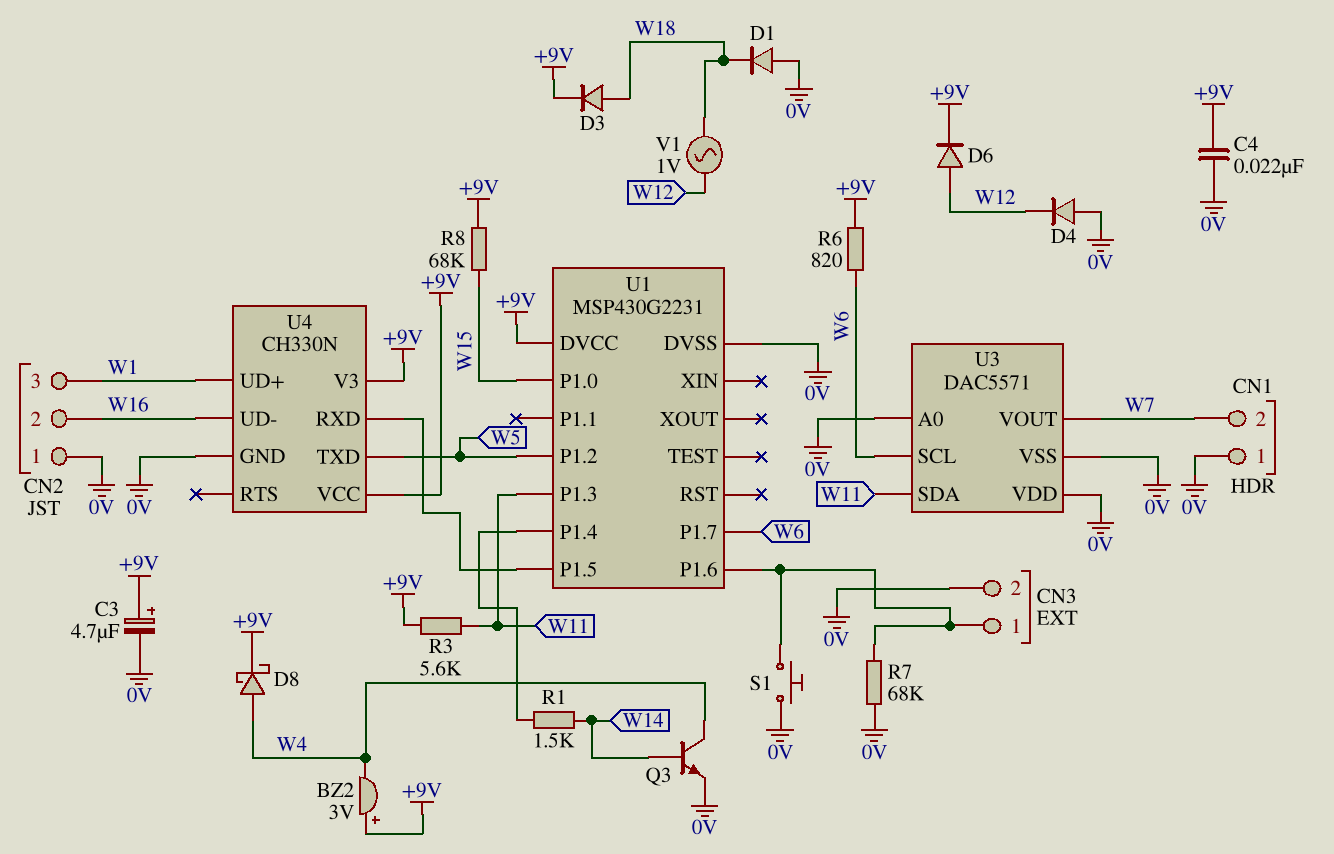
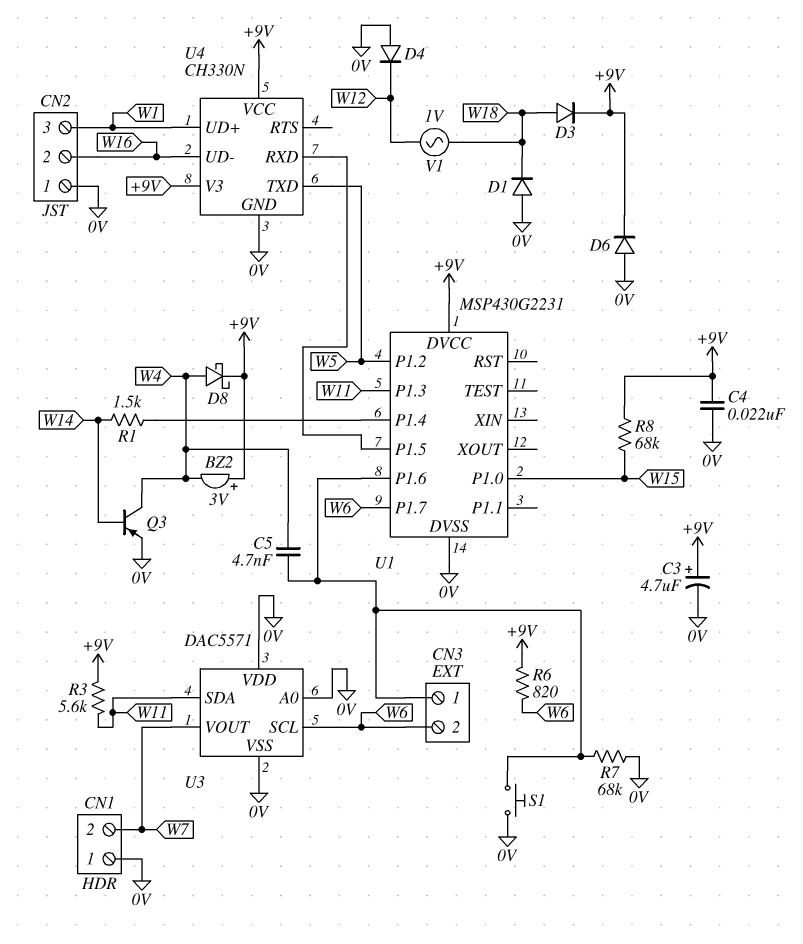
C5: none -> 4.7nF (CN3/1, W4)
CN3 pin 2: 0V -> W6
D6: diode (A W12, K +9V) -> diode (A 0V, K +9V)
Q3: NPN (B W14, C W4, E 0V) -> PNP (B W14, C W4, E 0V)

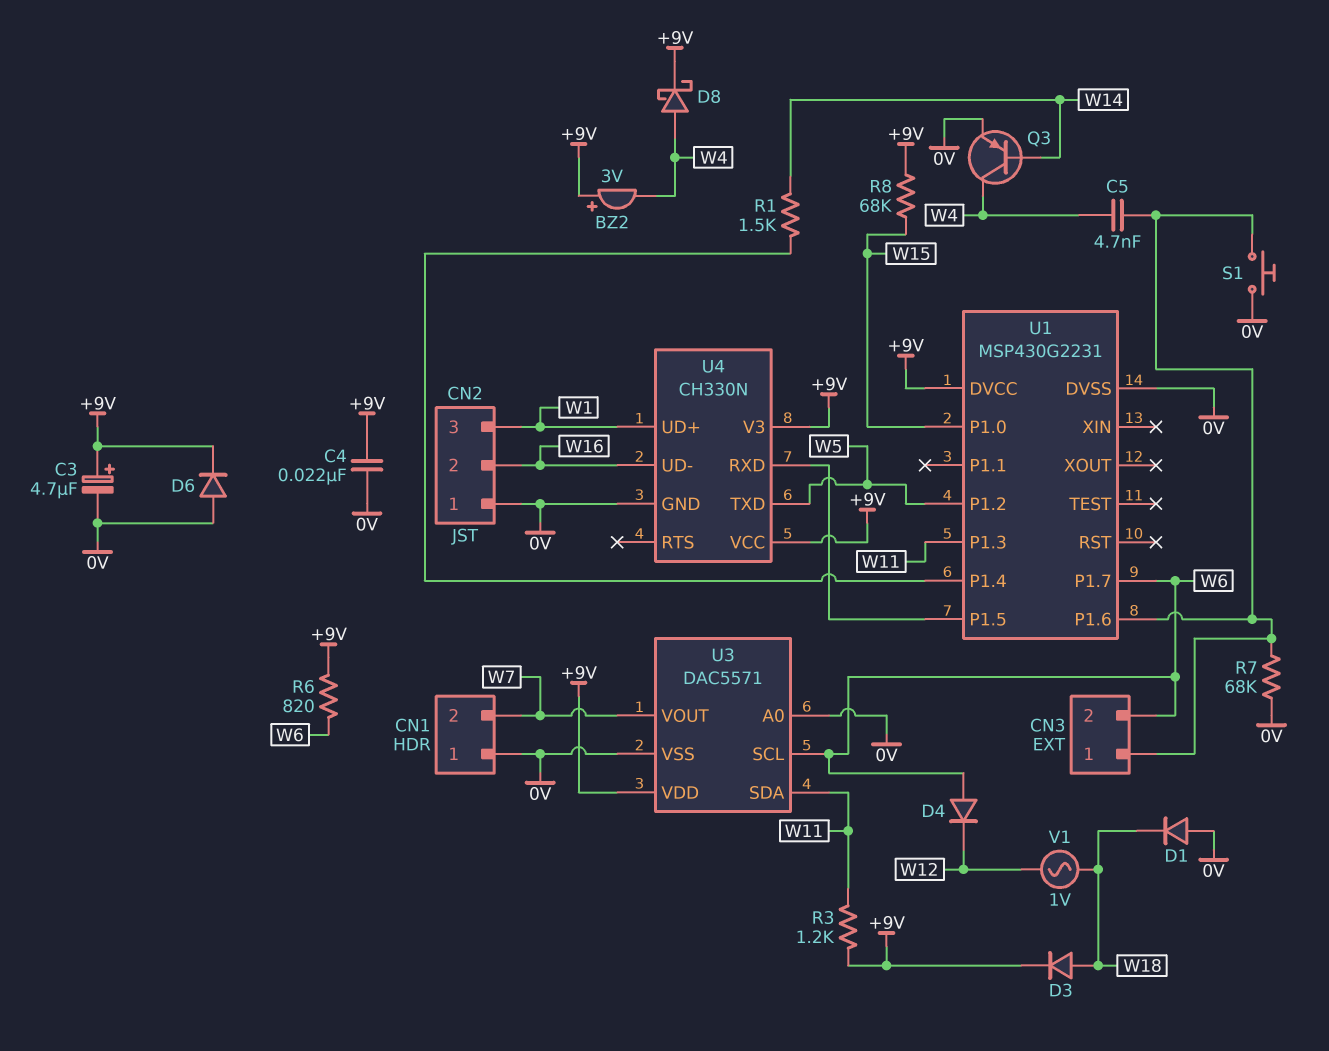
D4: diode (A 0V, K W12) -> diode (A W6, K W12)
R3: 5.6k (+9V, W11) -> 1.2k (+9V, W11)
U3 pin VDD: 0V -> +9V

